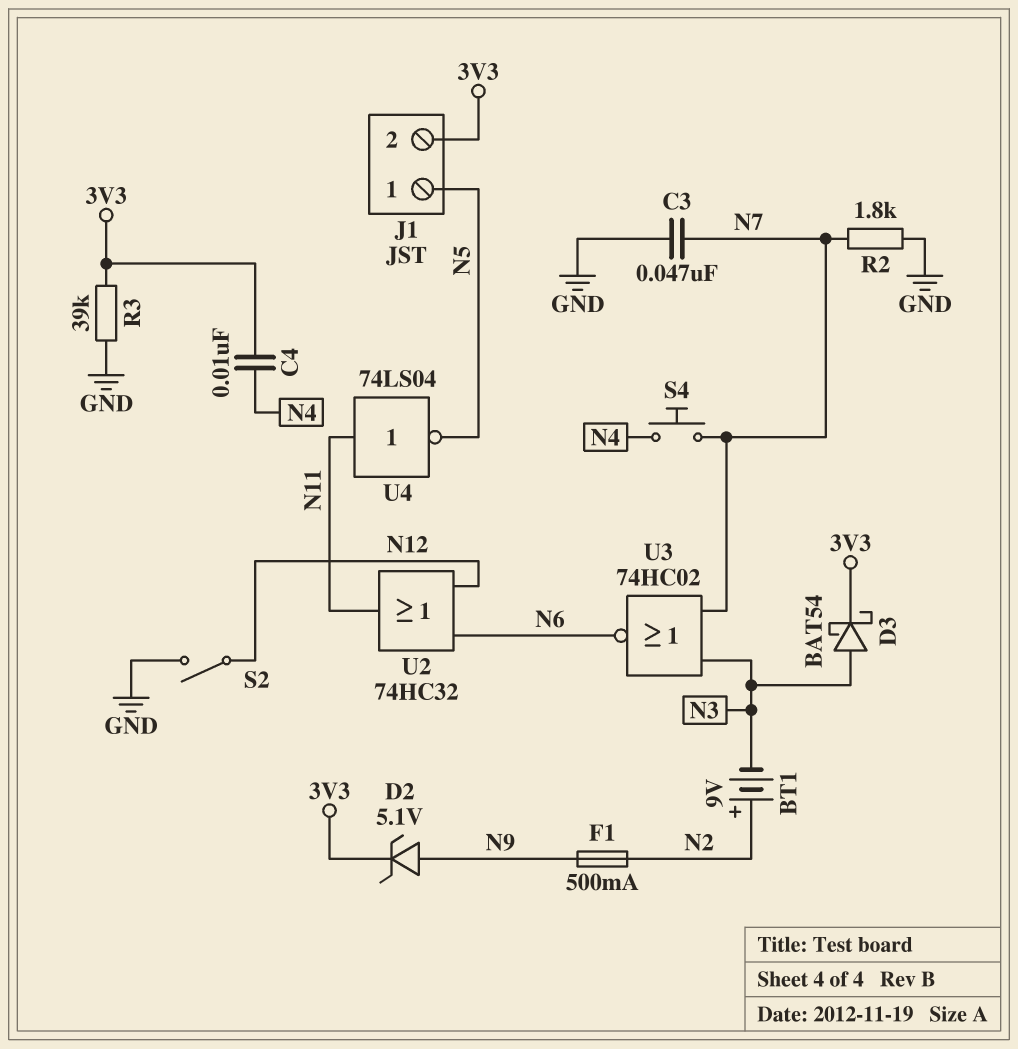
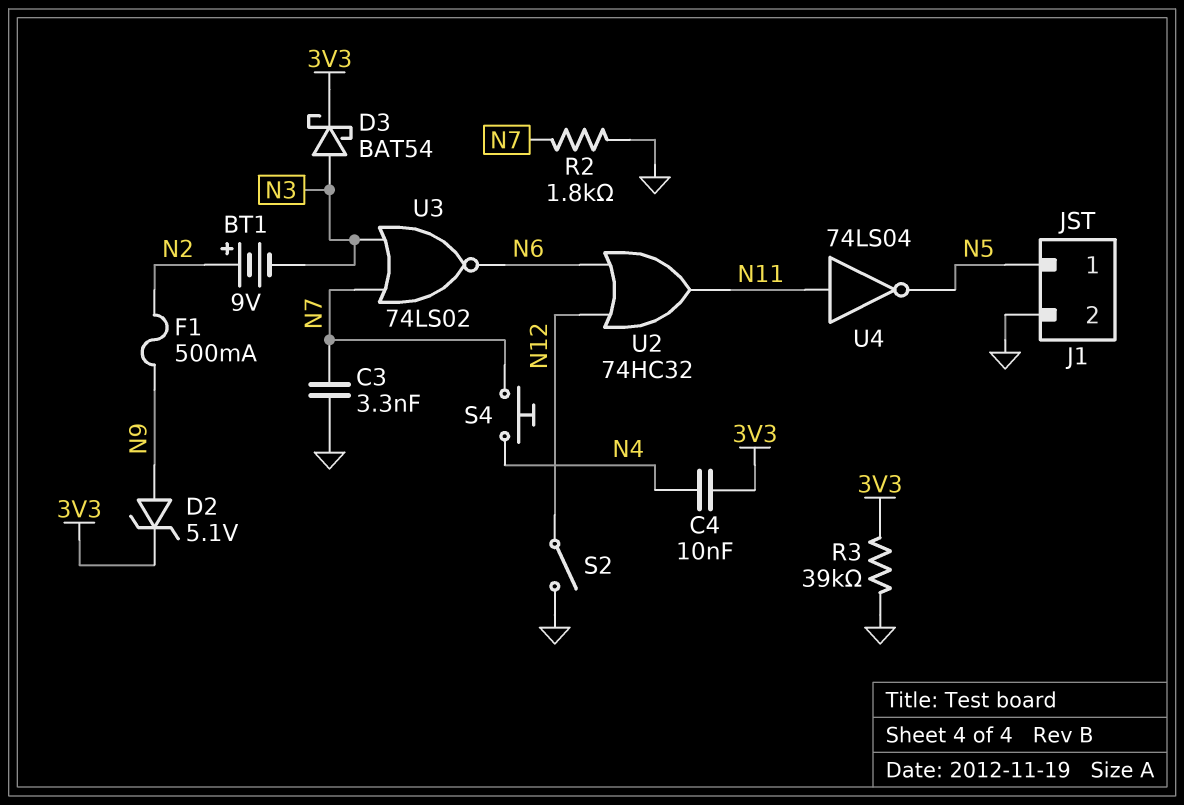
C3: 47nF (GND, N7) -> 3.3nF (GND, N7)
J1 pin 2: 3V3 -> GND
U3: NOR 74HC02 (in N3, in N7, out N6) -> NOR 74LS02 (in N3, in N7, out N6)

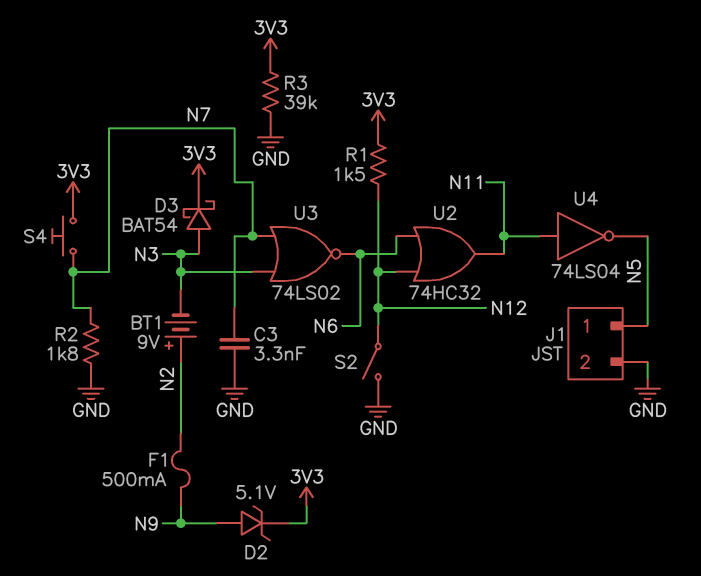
C4: 10nF (3V3, N4) -> none
R1: none -> 1.5k (3V3, N12)
S4: button (N4, N7) -> button (3V3, N7)

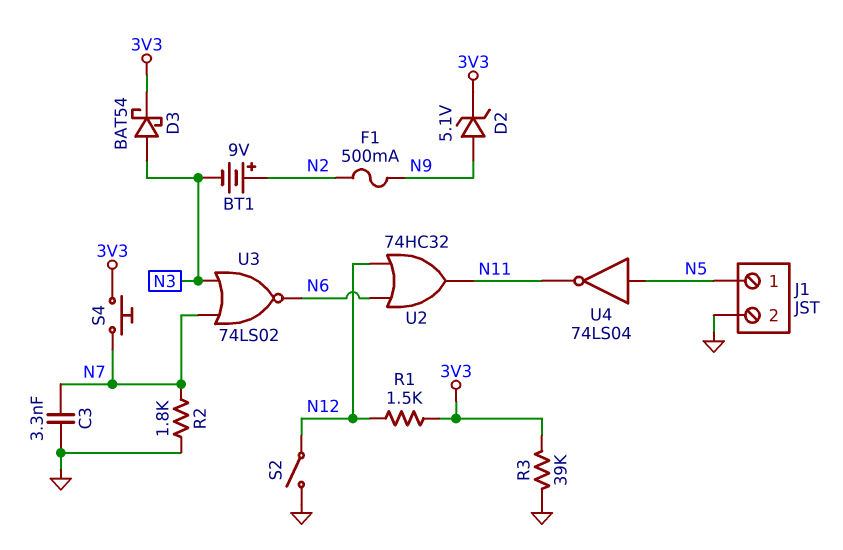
U4: NOT 74LS04 (in N11, out N5) -> NOT 74LS04 (in N5, out N11)

